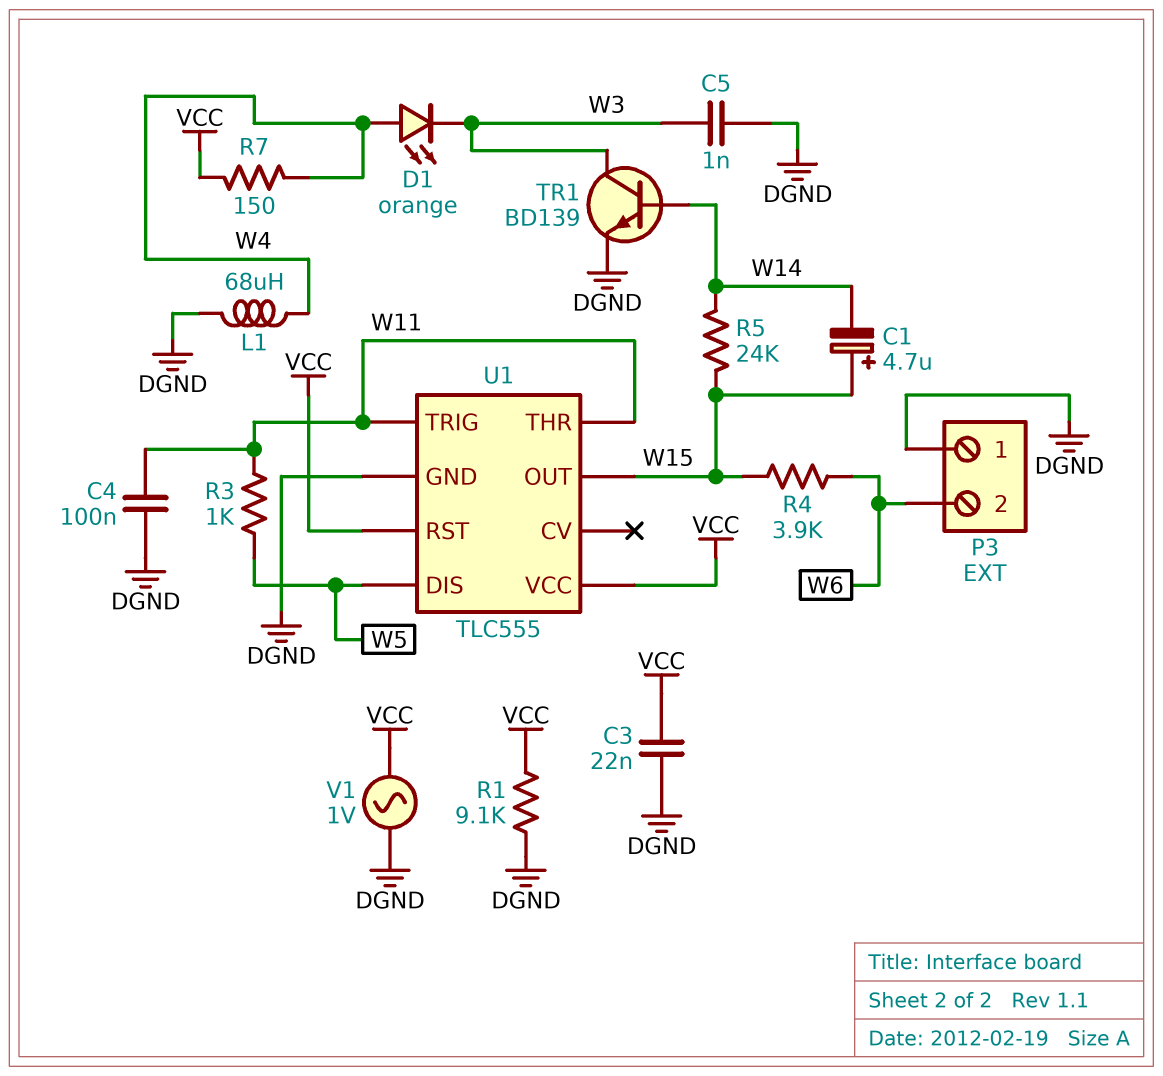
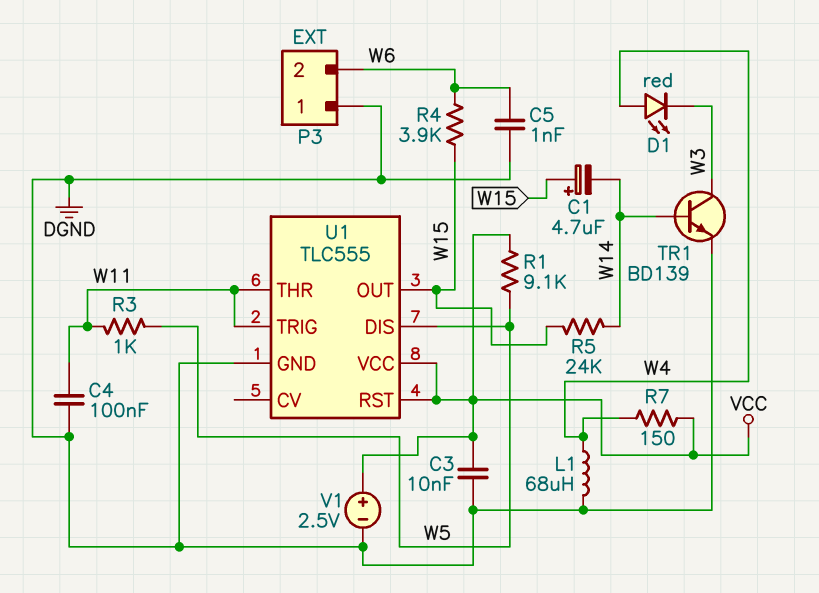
C3: 22nF (DGND, VCC) -> 10nF (DGND, VCC)
C5: 1nF (DGND, W3) -> 1nF (DGND, W6)
D1: LED orange (A W4, K W3) -> LED red (A W4, K W3)
R1: 9.1k (DGND, VCC) -> 9.1k (VCC, W5)
V1: AC 1V (DGND, VCC) -> 2.5V (plus VCC, minus DGND)

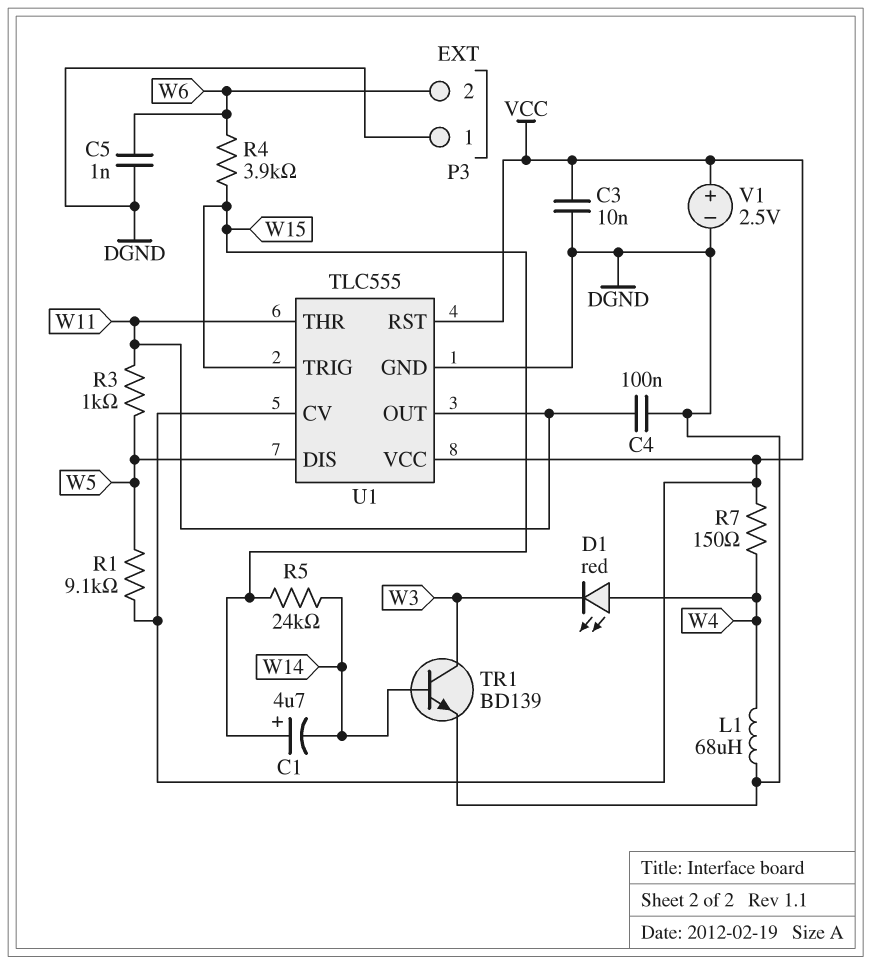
U1 pin CV: none -> VCC
U1 pin OUT: W15 -> W11
U1 pin TRIG: W11 -> W15

